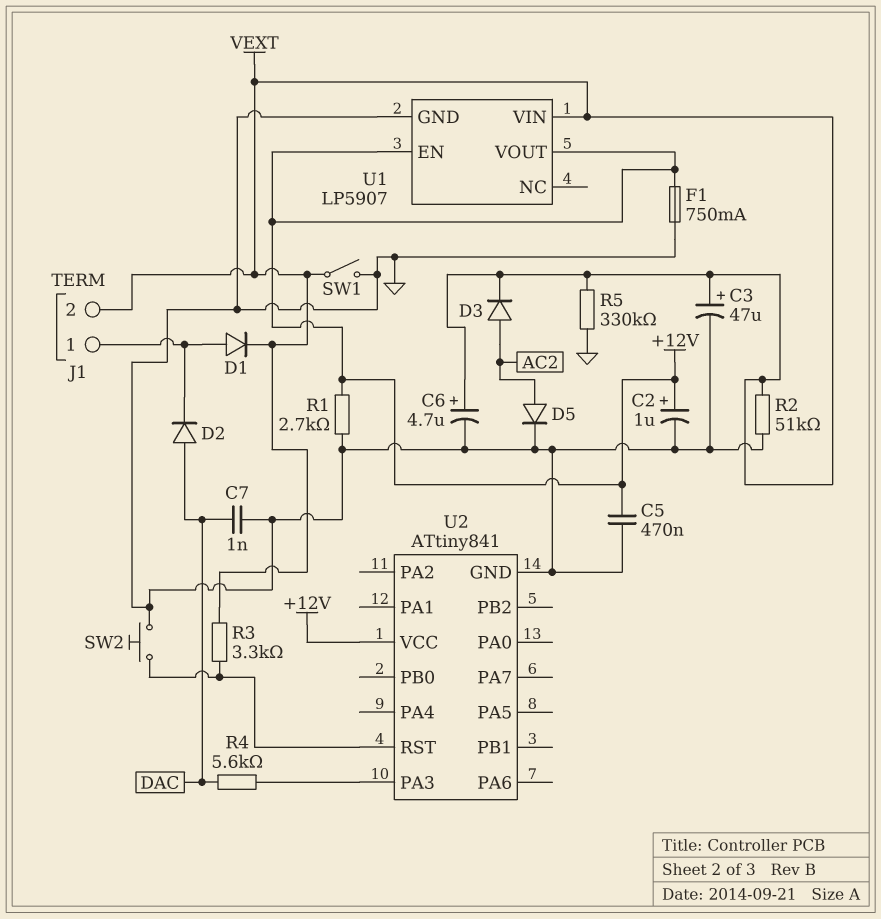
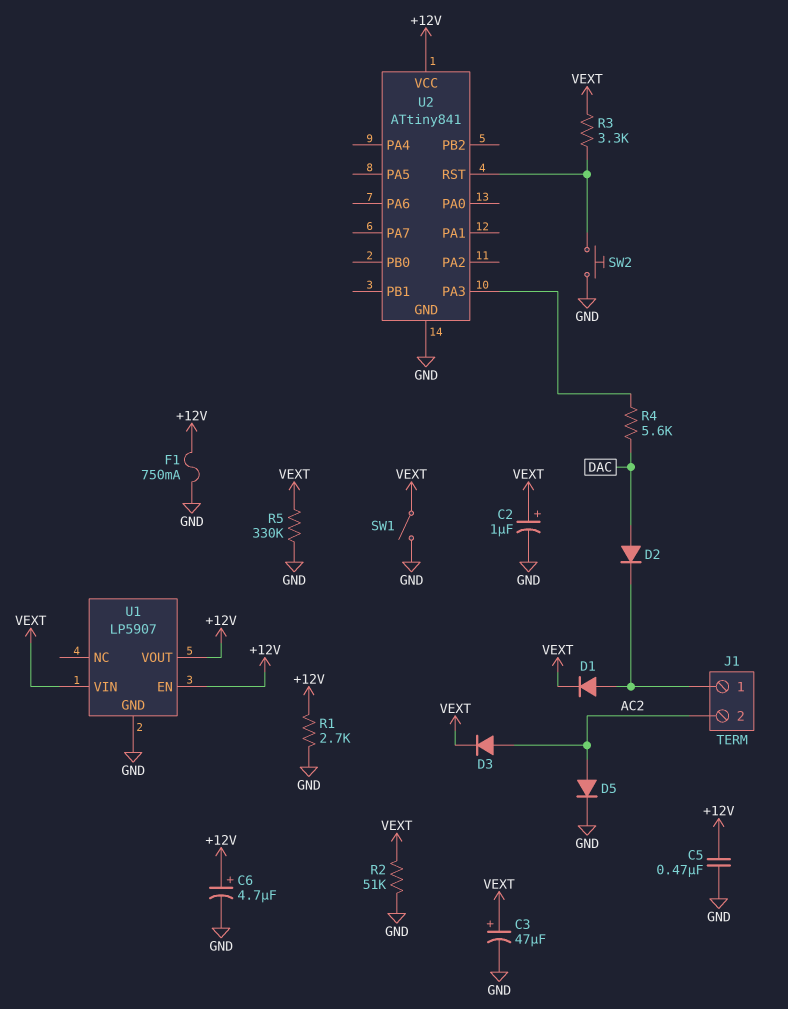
C2: 1uF (plus +12V, minus GND) -> 1uF (plus VEXT, minus GND)
C6: 4.7uF (plus VEXT, minus GND) -> 4.7uF (plus +12V, minus GND)
C7: 1nF (DAC, GND) -> none
J1 pin 2: VEXT -> AC2

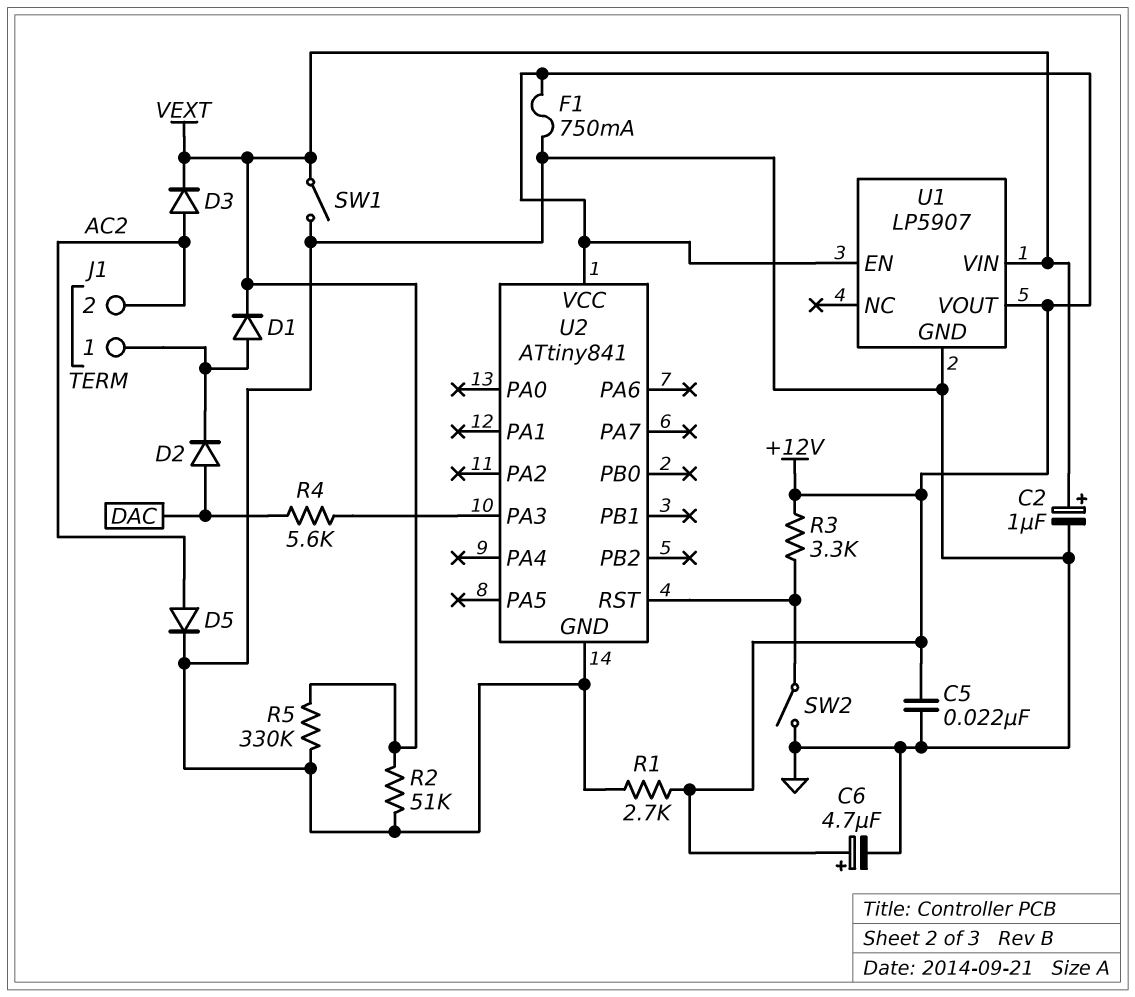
C3: 47uF (plus VEXT, minus GND) -> none
C5: 470nF (+12V, GND) -> 22nF (+12V, GND)
R3: 3.3k (U2/RST, VEXT) -> 3.3k (+12V, U2/RST)
SW2: button (GND, U2/RST) -> switch (GND, U2/RST)

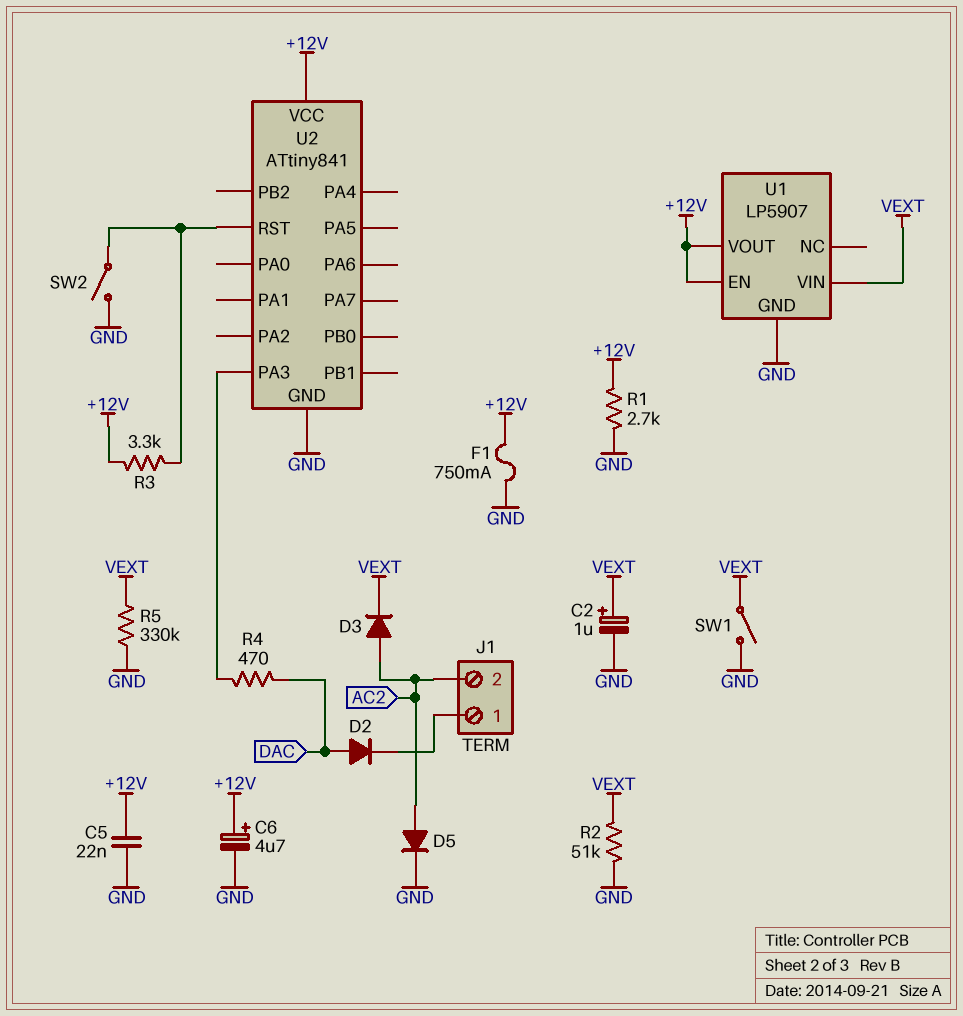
D1: diode (A J1/1, K VEXT) -> none
R4: 5.6k (DAC, U2/PA3) -> 470 (DAC, U2/PA3)

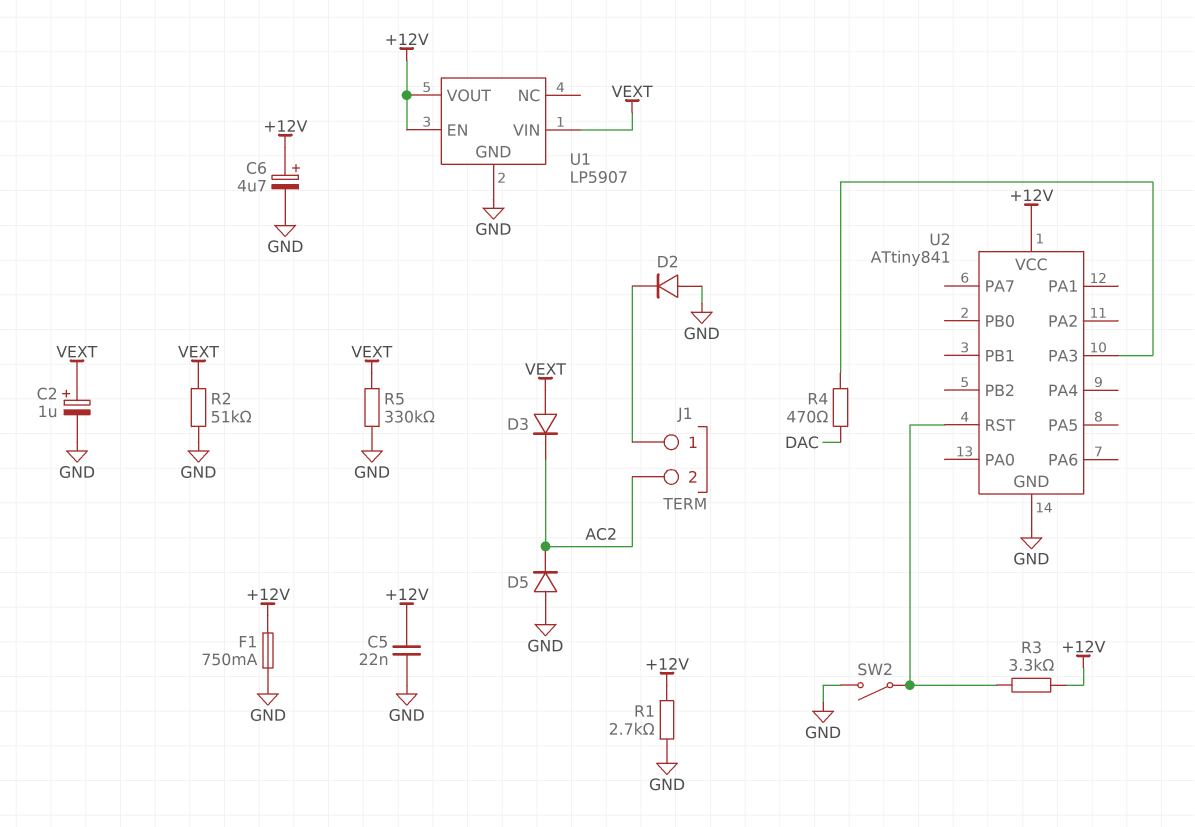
D2: diode (A DAC, K J1/1) -> diode (A GND, K J1/1)
D3: diode (A AC2, K VEXT) -> diode (A VEXT, K AC2)
D5: diode (A AC2, K GND) -> diode (A GND, K AC2)
SW1: switch (GND, VEXT) -> none

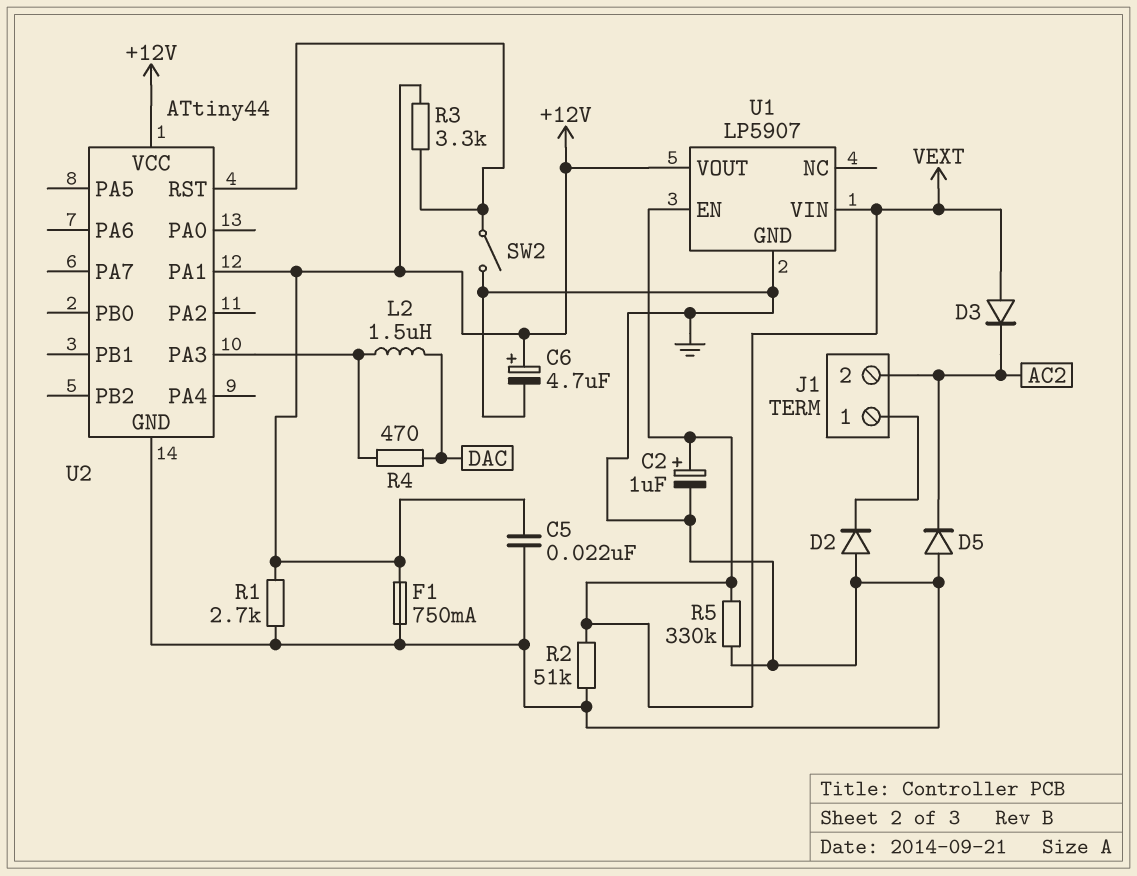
L2: none -> 1.5uH (DAC, U2/PA3)
U1 pin EN: +12V -> VEXT
U2: ATtiny841 -> ATtiny44
U2 pin PA1: none -> +12V

